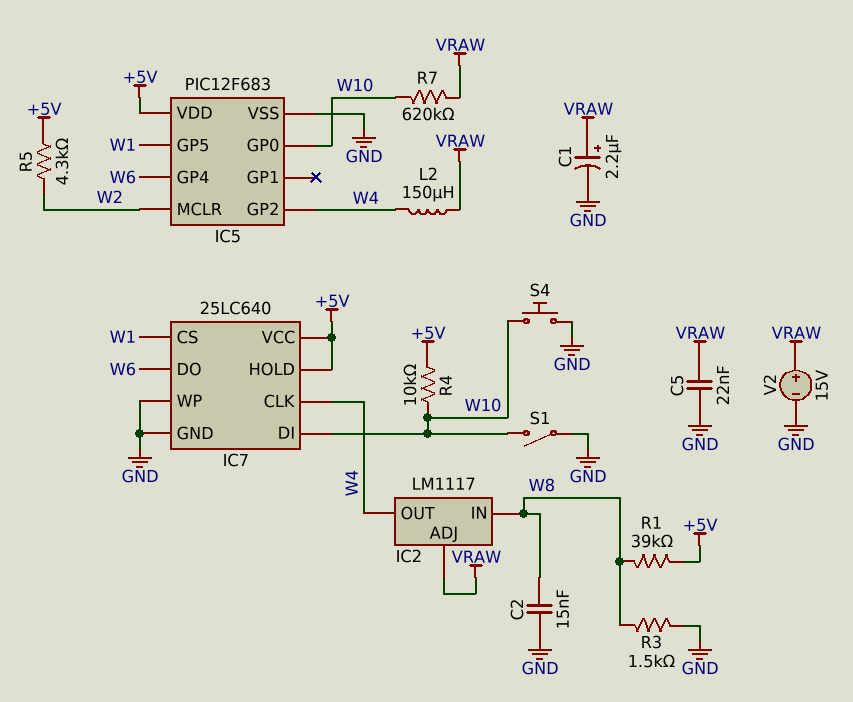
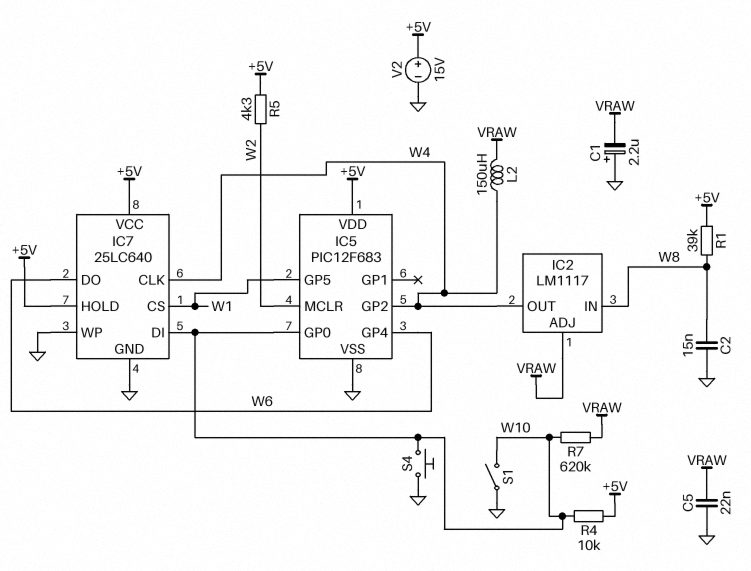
C1: 2.2uF (plus VRAW, minus GND) -> 2.2uF (plus GND, minus VRAW)
R3: 1.5k (GND, W8) -> none
V2: 15V (plus VRAW, minus GND) -> 15V (plus +5V, minus GND)

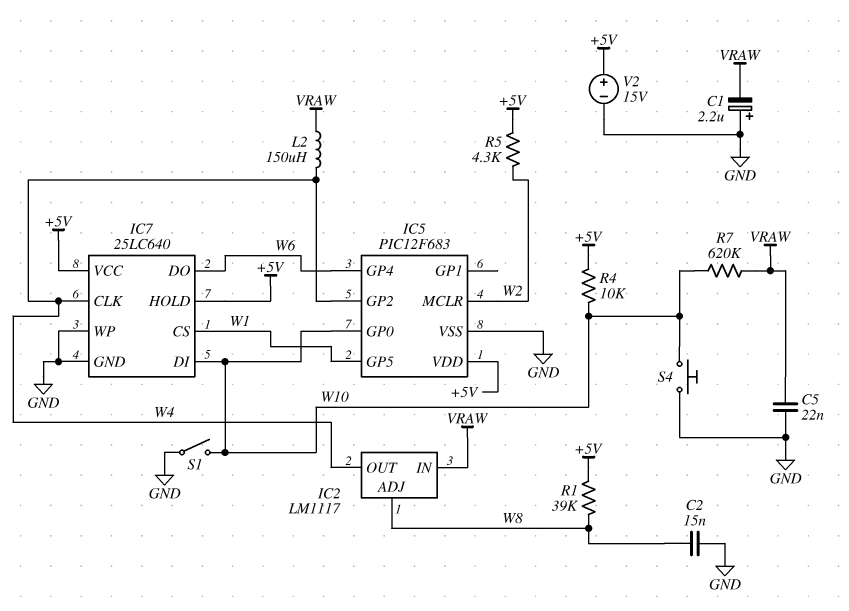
IC2 pin ADJ: VRAW -> W8
IC2 pin IN: W8 -> VRAW

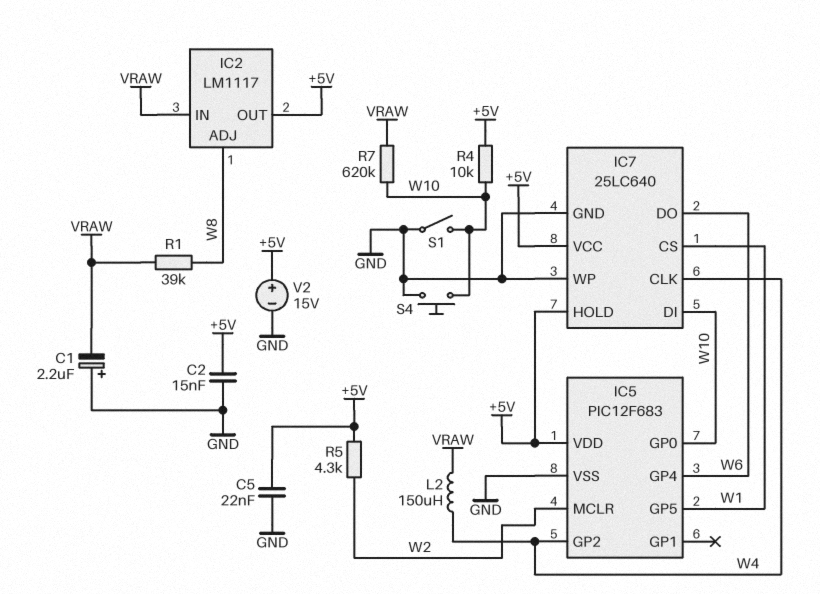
C2: 15nF (GND, W8) -> 15nF (+5V, GND)
C5: 22nF (GND, VRAW) -> 22nF (+5V, GND)
IC2 pin OUT: W4 -> +5V
R1: 39k (+5V, W8) -> 39k (VRAW, W8)

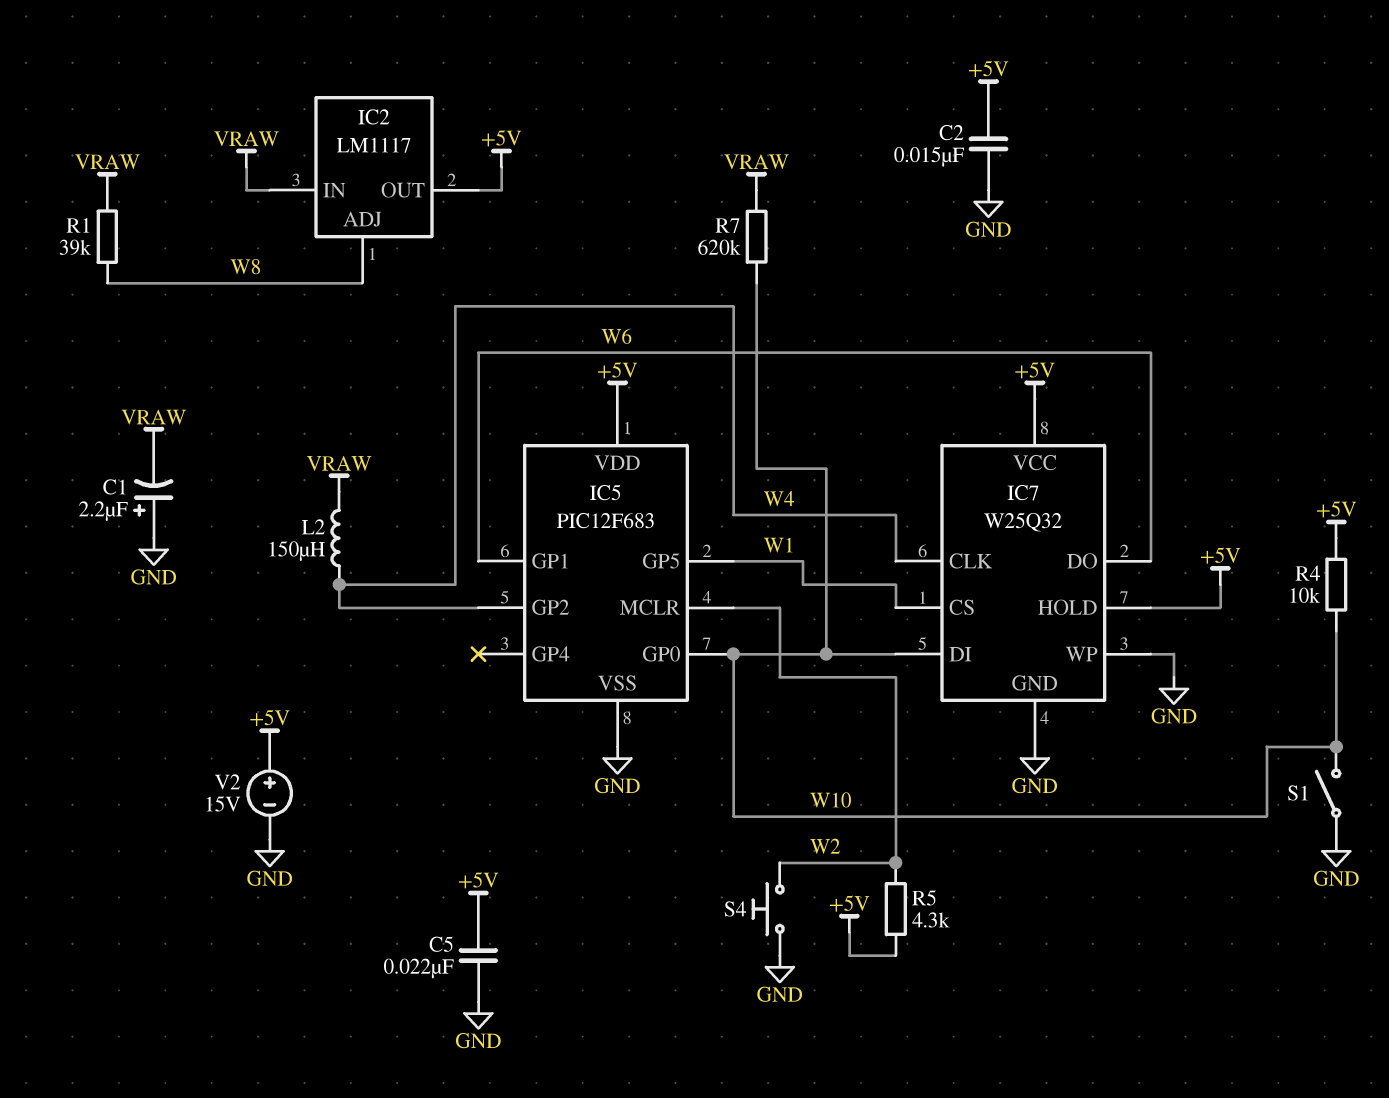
IC5 pin GP1: none -> W6
IC5 pin GP4: W6 -> none
IC7: 25LC640 -> W25Q32
S4: button (GND, W10) -> button (GND, W2)

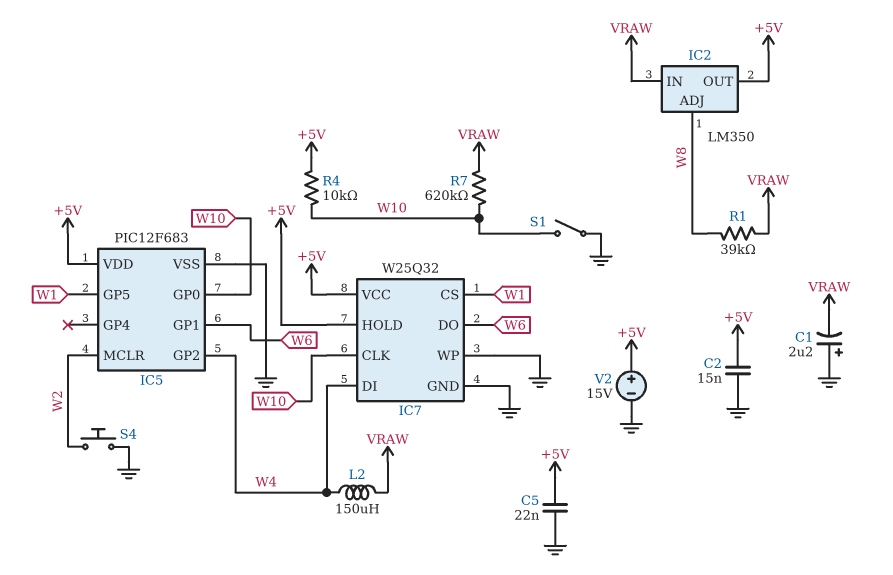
IC2: LM1117 -> LM350
IC7 pin CLK: W4 -> W10
IC7 pin DI: W10 -> W4
R5: 4.3k (+5V, W2) -> none

